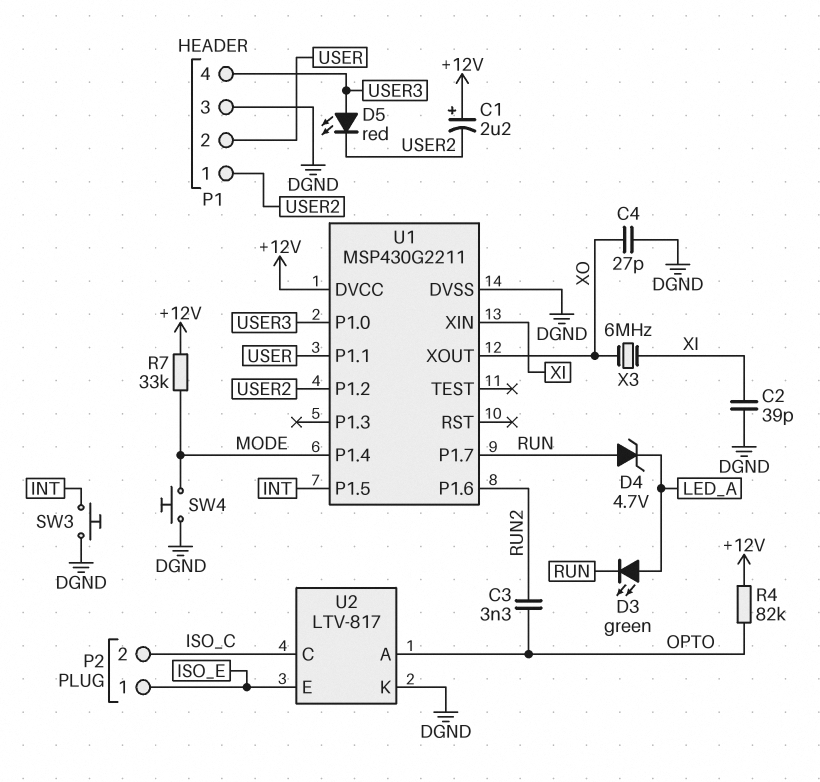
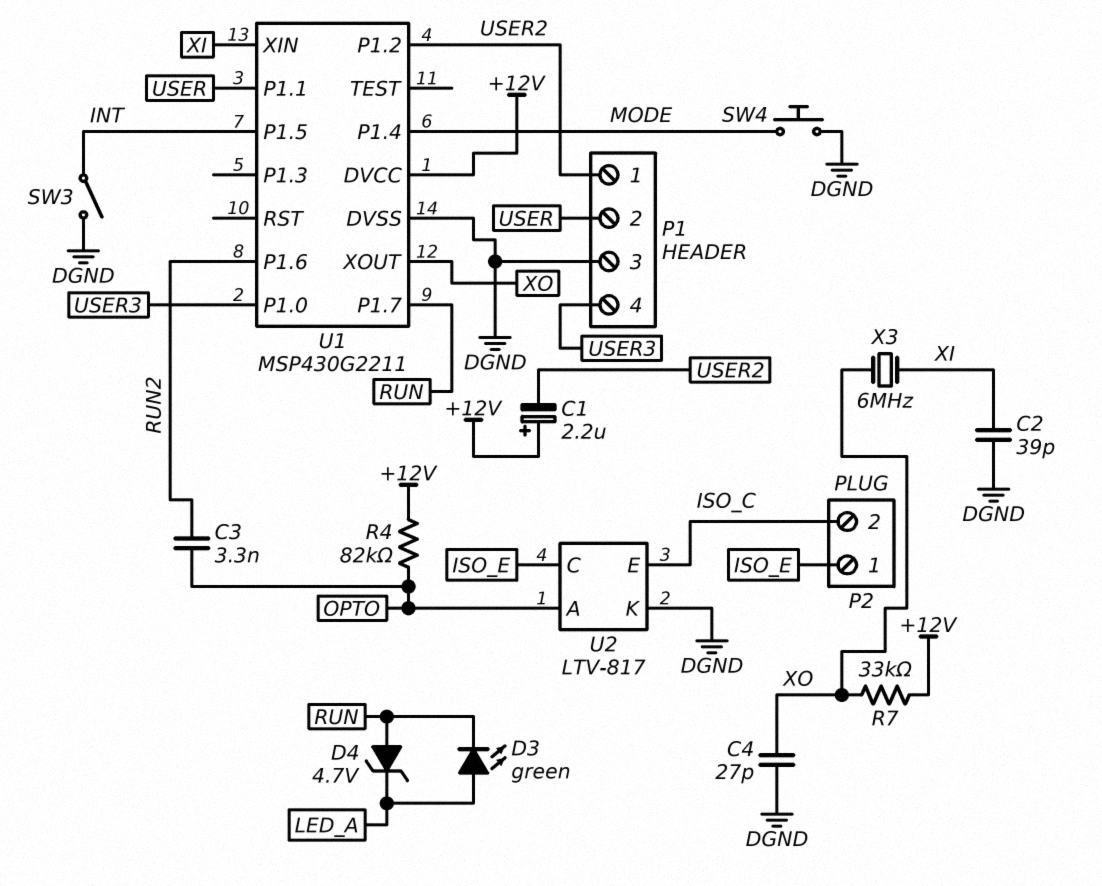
D5: LED red (A USER3, K USER2) -> none
R7: 33k (+12V, MODE) -> 33k (+12V, XO)
SW3: button (DGND, INT) -> switch (DGND, INT)
U2 pin C: ISO_C -> ISO_E
U2 pin E: ISO_E -> ISO_C

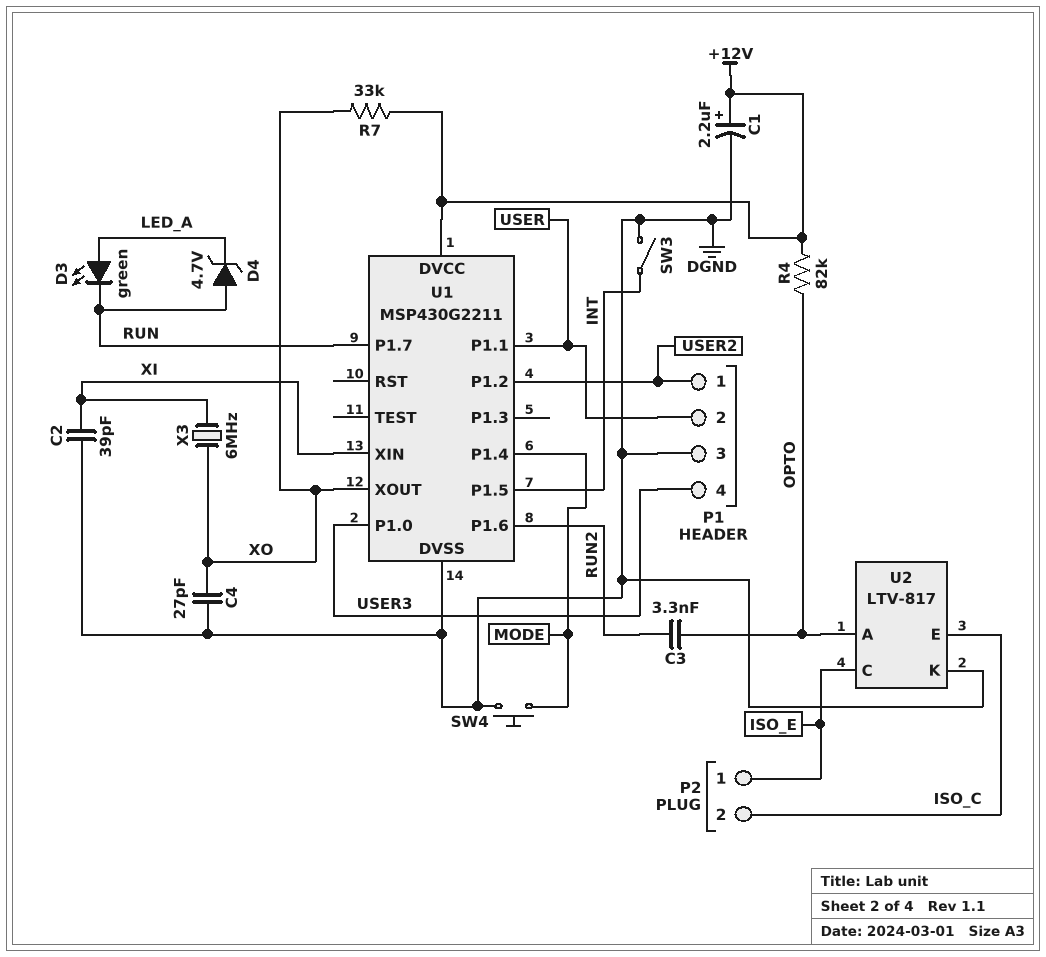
C1: 2.2uF (plus +12V, minus USER2) -> 2.2uF (plus +12V, minus DGND)

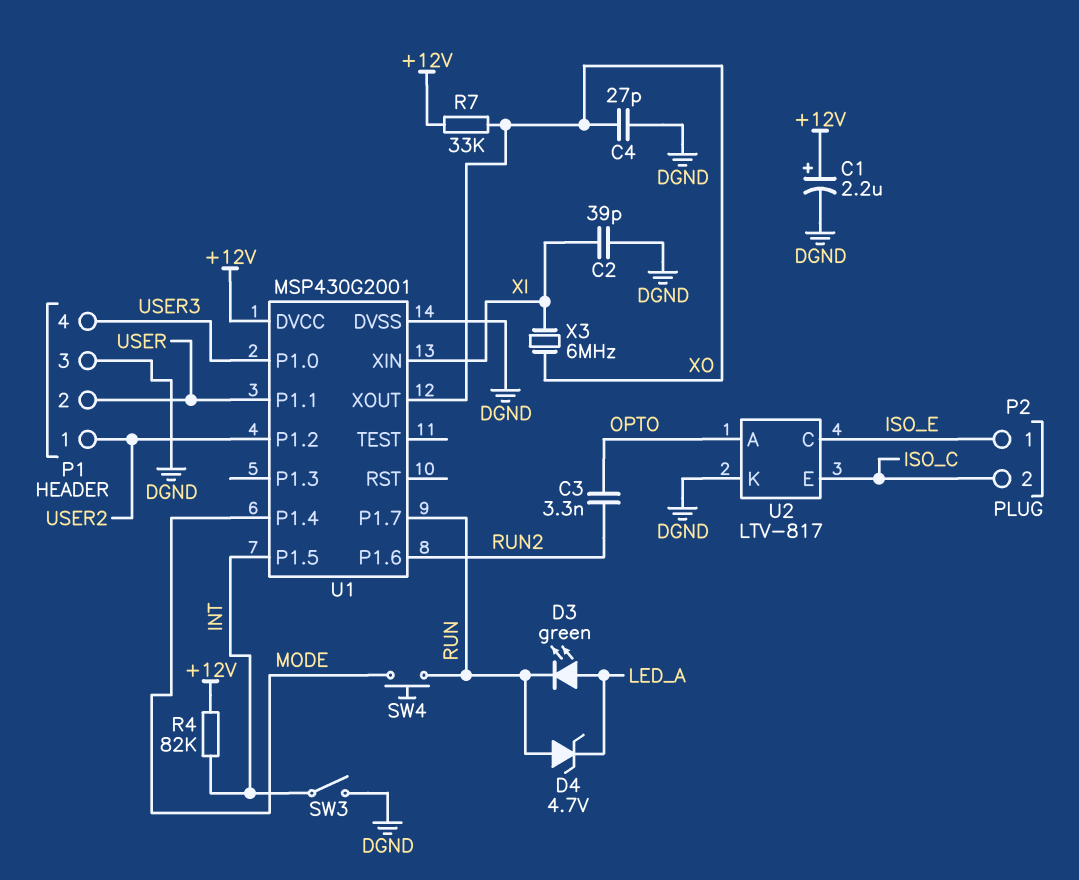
R4: 82k (+12V, OPTO) -> 82k (+12V, INT)
SW4: button (DGND, MODE) -> button (MODE, RUN)
U1: MSP430G2211 -> MSP430G2001

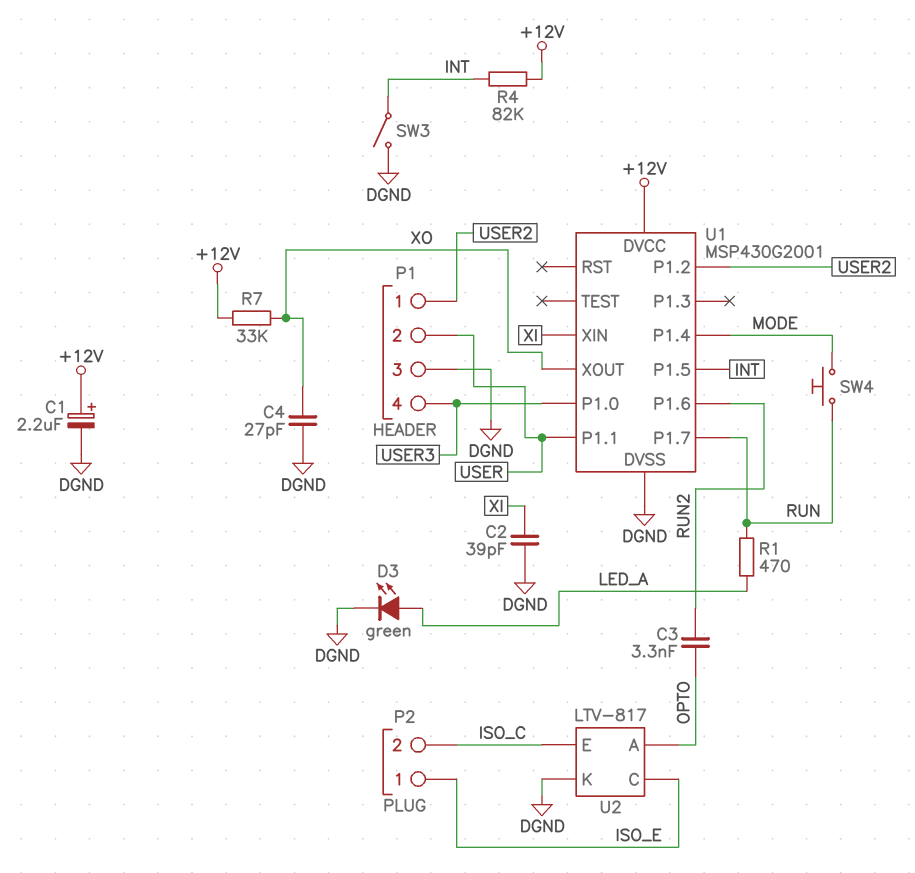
D3: LED green (A LED_A, K RUN) -> LED green (A LED_A, K DGND)
D4: zener 4.7V (A RUN, K LED_A) -> none
R1: none -> 470 (LED_A, RUN)
X3: 6MHz (XI, XO) -> none

